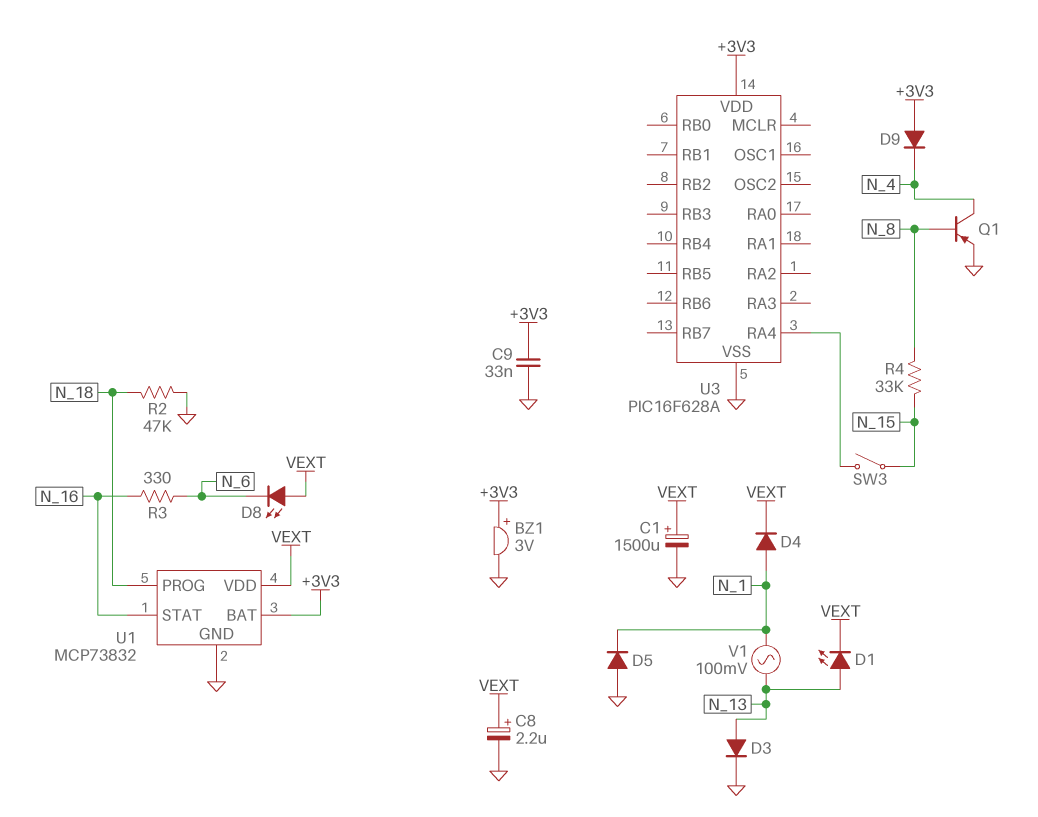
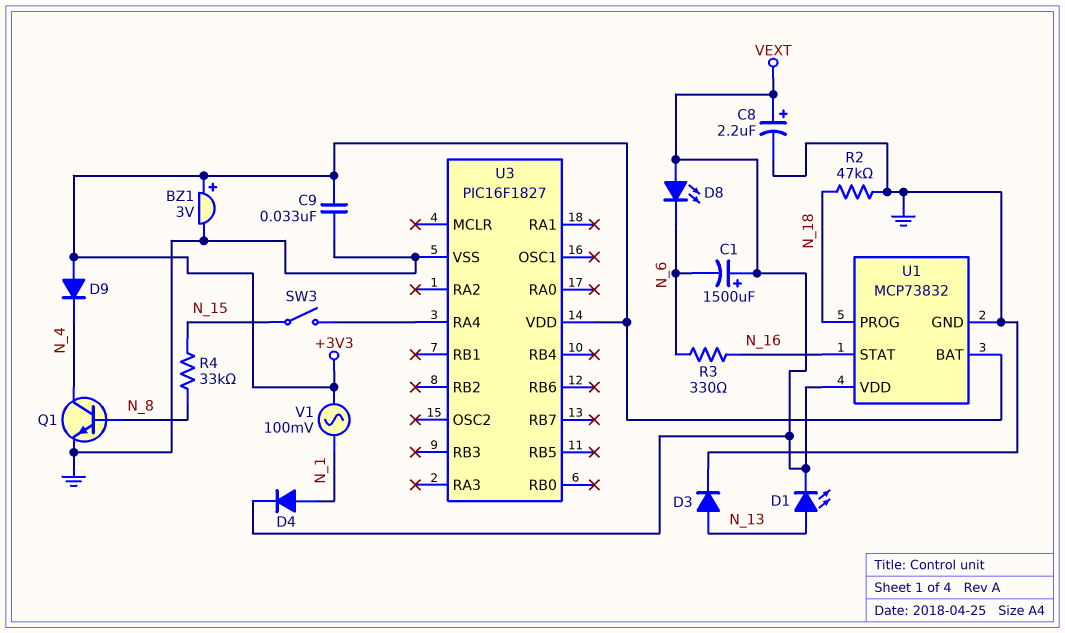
C1: 1500uF (plus VEXT, minus GND) -> 1500uF (plus VEXT, minus N_6)
D5: diode (A GND, K N_1) -> none
Q1: PNP (B N_8, C N_4, E GND) -> NPN (B N_8, C N_4, E GND)
U3: PIC16F628A -> PIC16F1827
V1: AC 100mV (N_1, N_13) -> AC 100mV (+3V3, N_1)

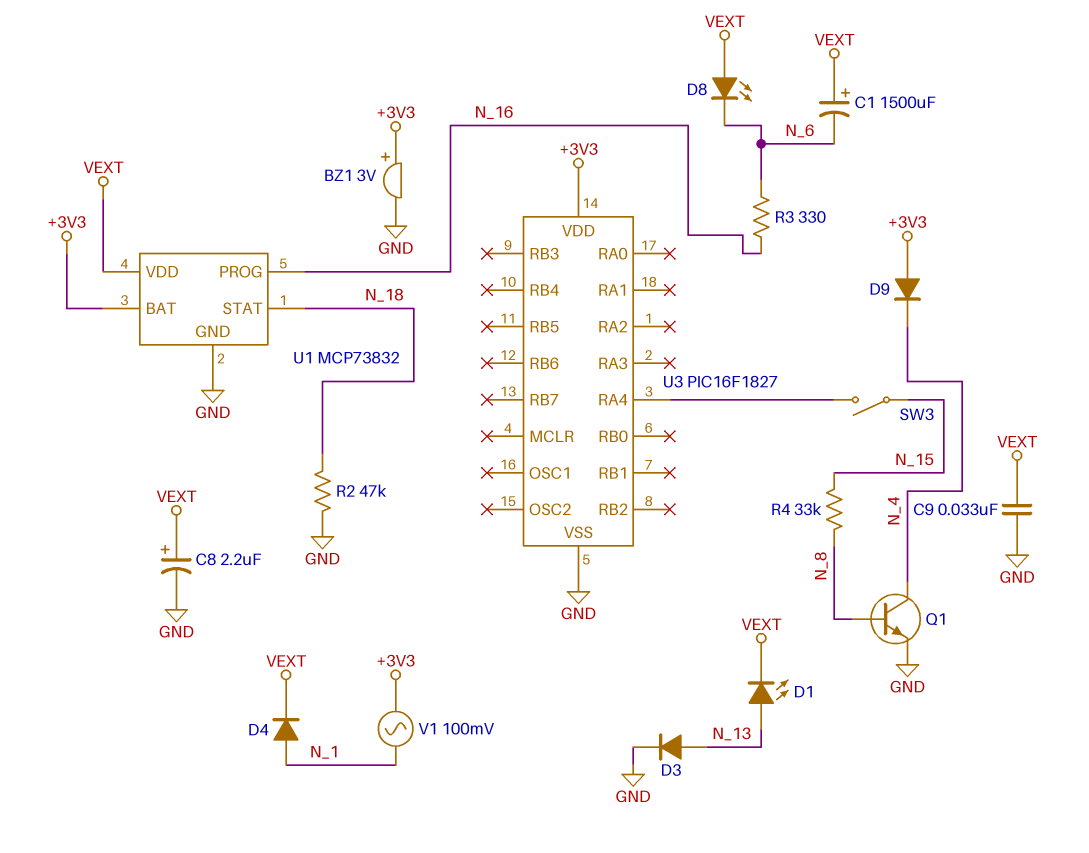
C9: 33nF (+3V3, GND) -> 33nF (GND, VEXT)
U1 pin PROG: N_18 -> N_16
U1 pin STAT: N_16 -> N_18

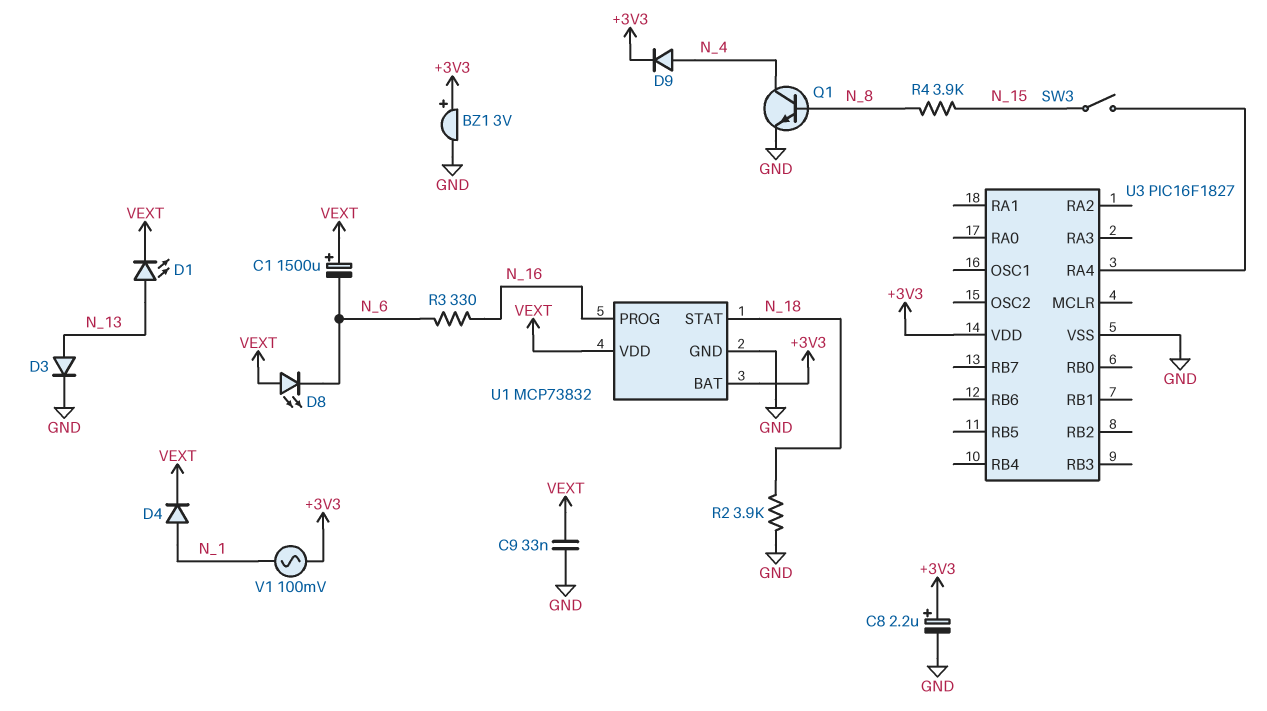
C8: 2.2uF (plus VEXT, minus GND) -> 2.2uF (plus +3V3, minus GND)
D9: diode (A +3V3, K N_4) -> diode (A N_4, K +3V3)
R2: 47k (GND, N_18) -> 3.9k (GND, N_18)
R4: 33k (N_8, N_15) -> 3.9k (N_8, N_15)

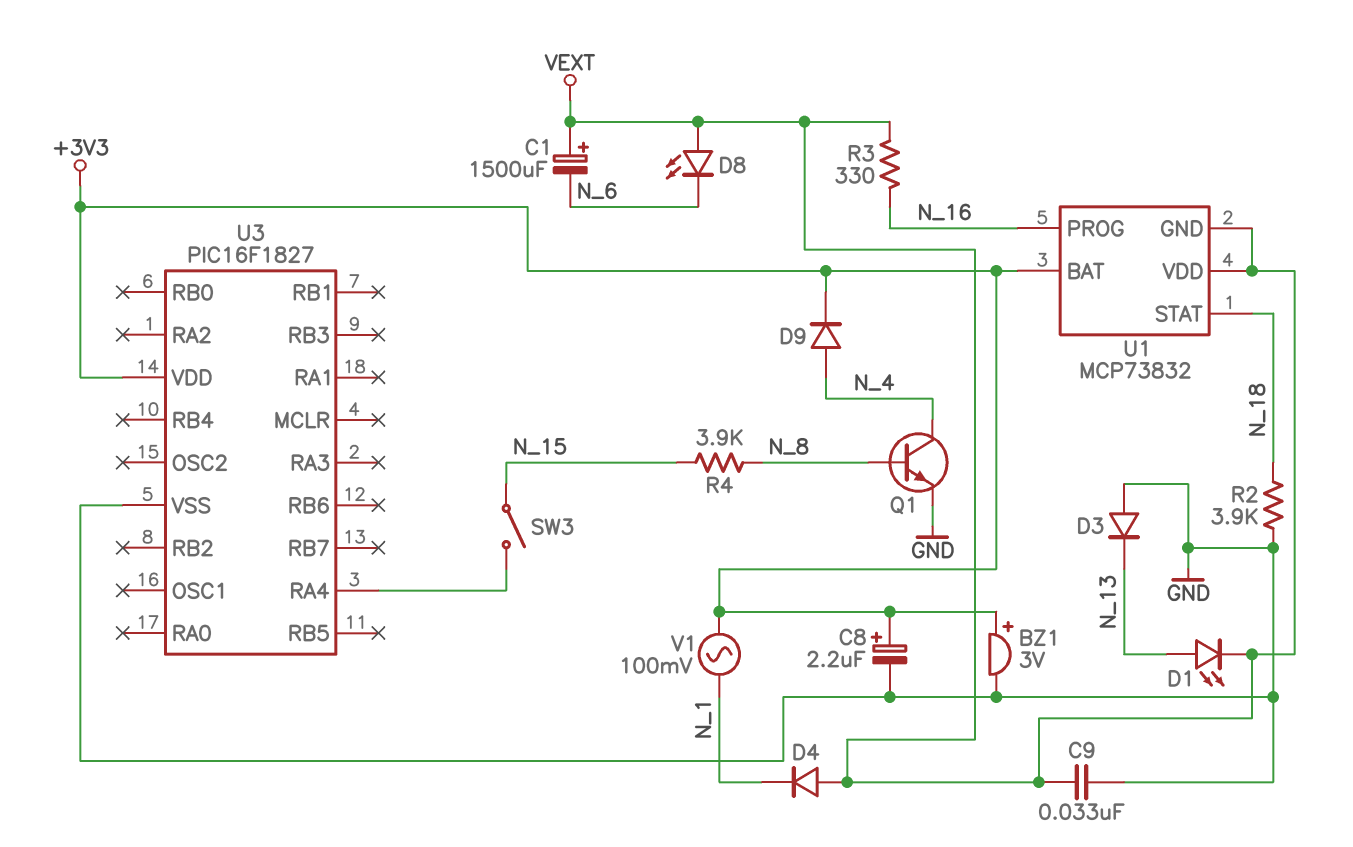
D3: diode (A N_13, K GND) -> diode (A GND, K N_13)
D4: diode (A N_1, K VEXT) -> diode (A VEXT, K N_1)
R3: 330 (N_6, N_16) -> 330 (N_16, VEXT)
U1 pin GND: GND -> VEXT

